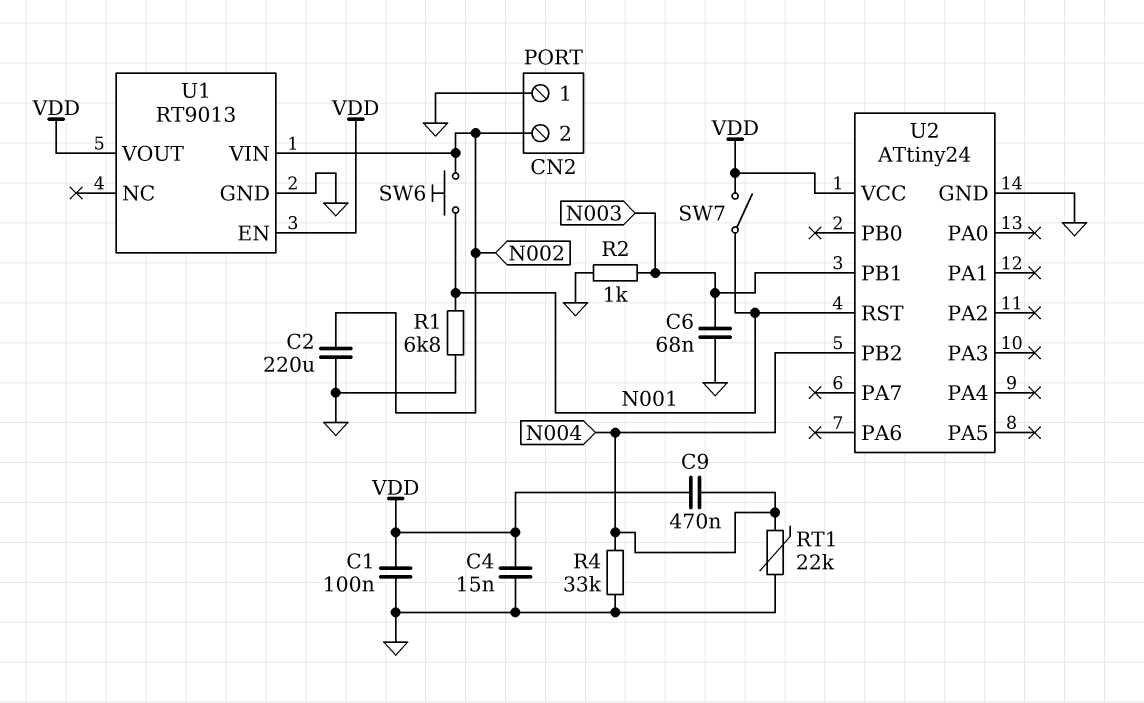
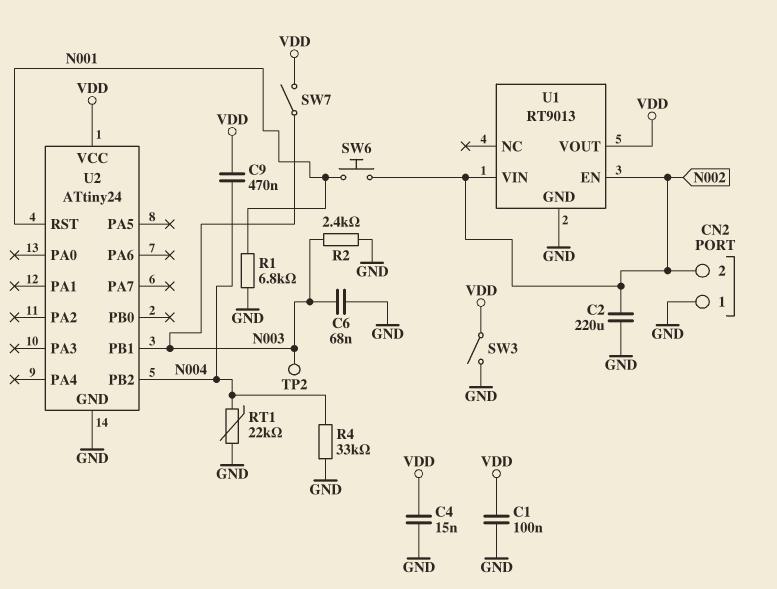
R2: 1k (GND, N003) -> 2.4k (GND, N003)
SW3: none -> switch (GND, VDD)
SW7: switch (N001, VDD) -> switch (N003, VDD)
TP2: none -> test point (N003)
U1 pin EN: VDD -> N002

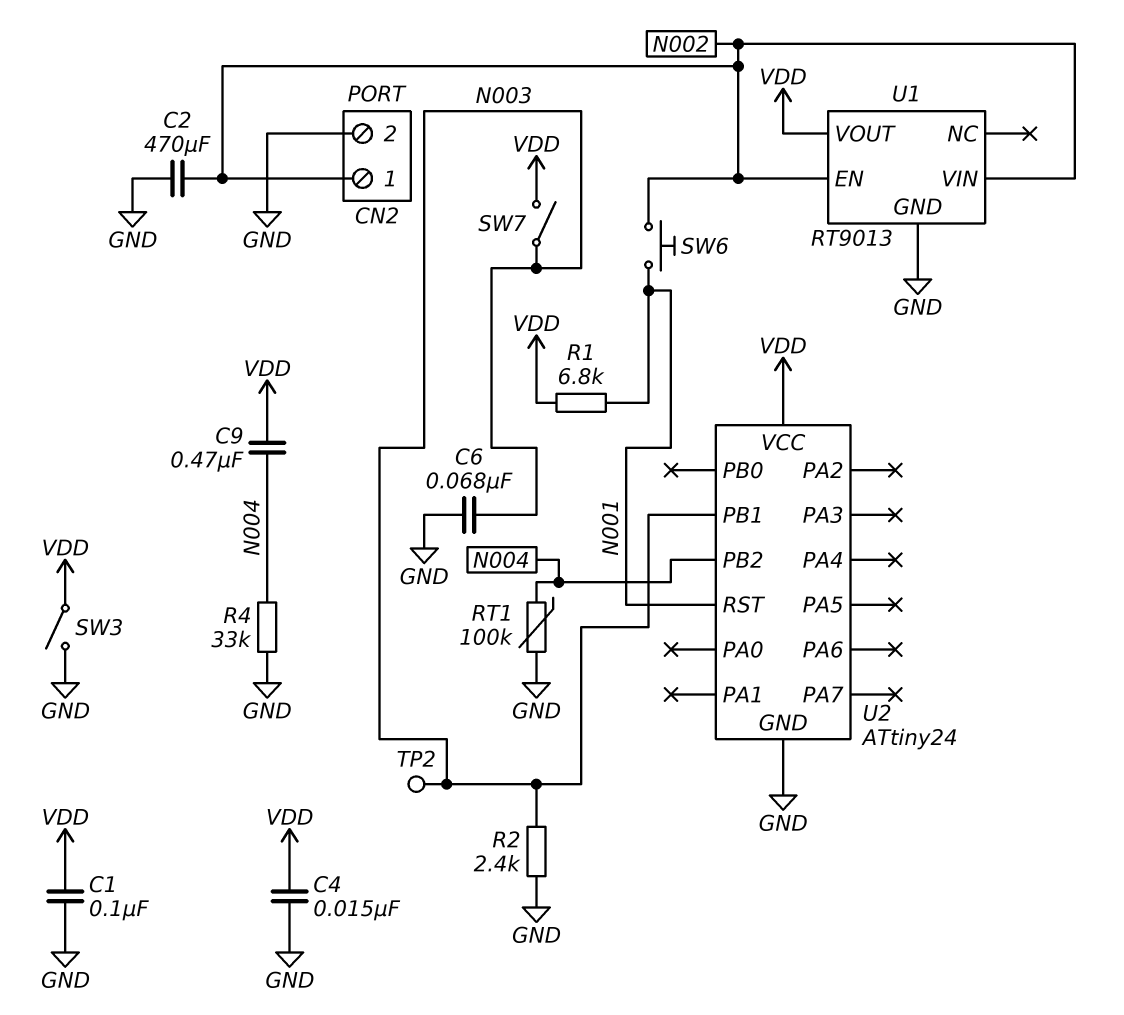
C2: 220uF (GND, N002) -> 470uF (GND, N002)
CN2 pin 1: GND -> N002
CN2 pin 2: N002 -> GND
R1: 6.8k (GND, N001) -> 6.8k (N001, VDD)
RT1: 22k (GND, N004) -> 100k (GND, N004)

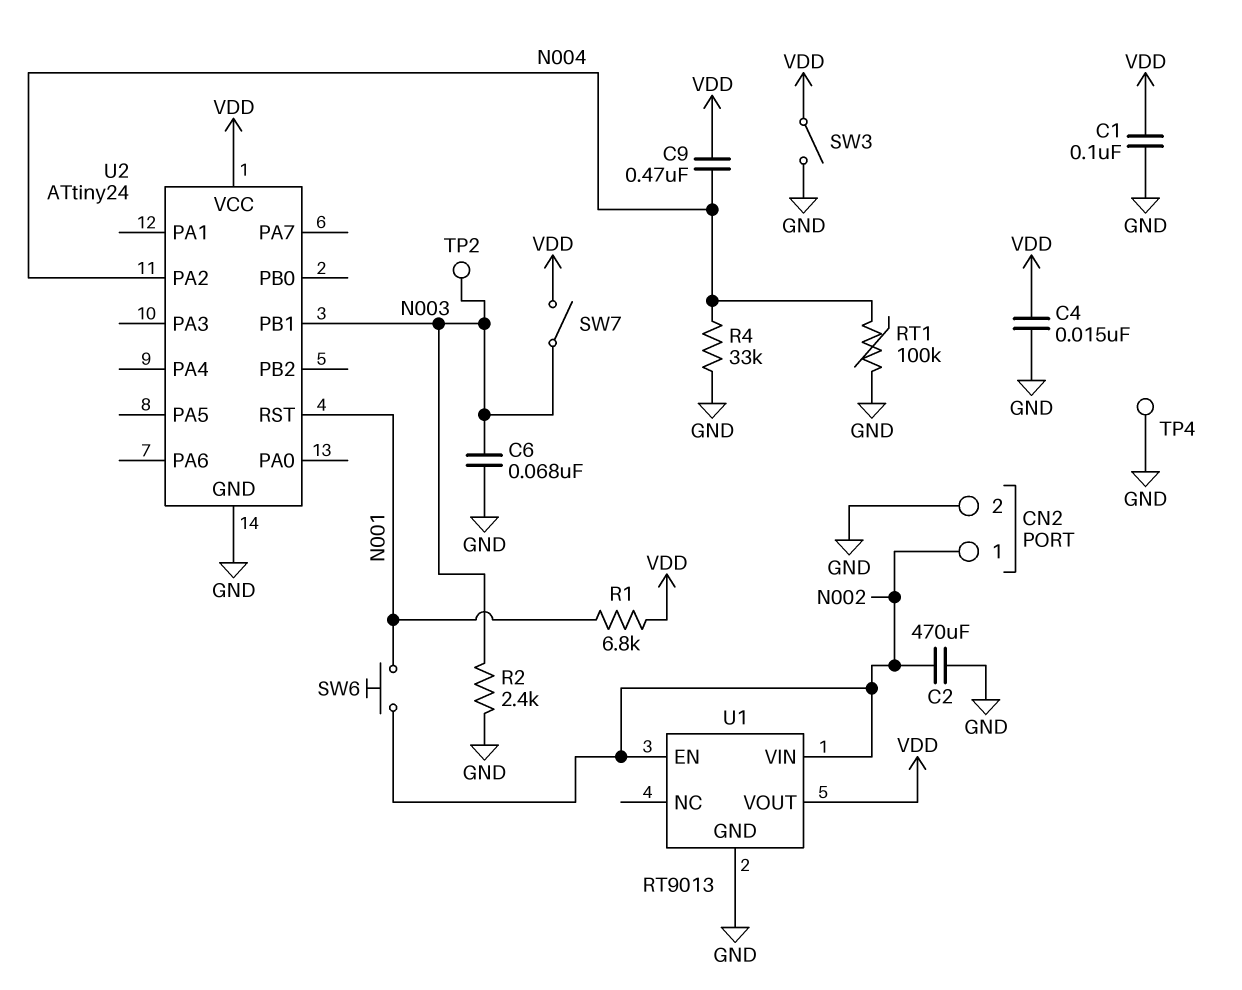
TP4: none -> test point (GND)
U2 pin PA2: none -> N004
U2 pin PB2: N004 -> none

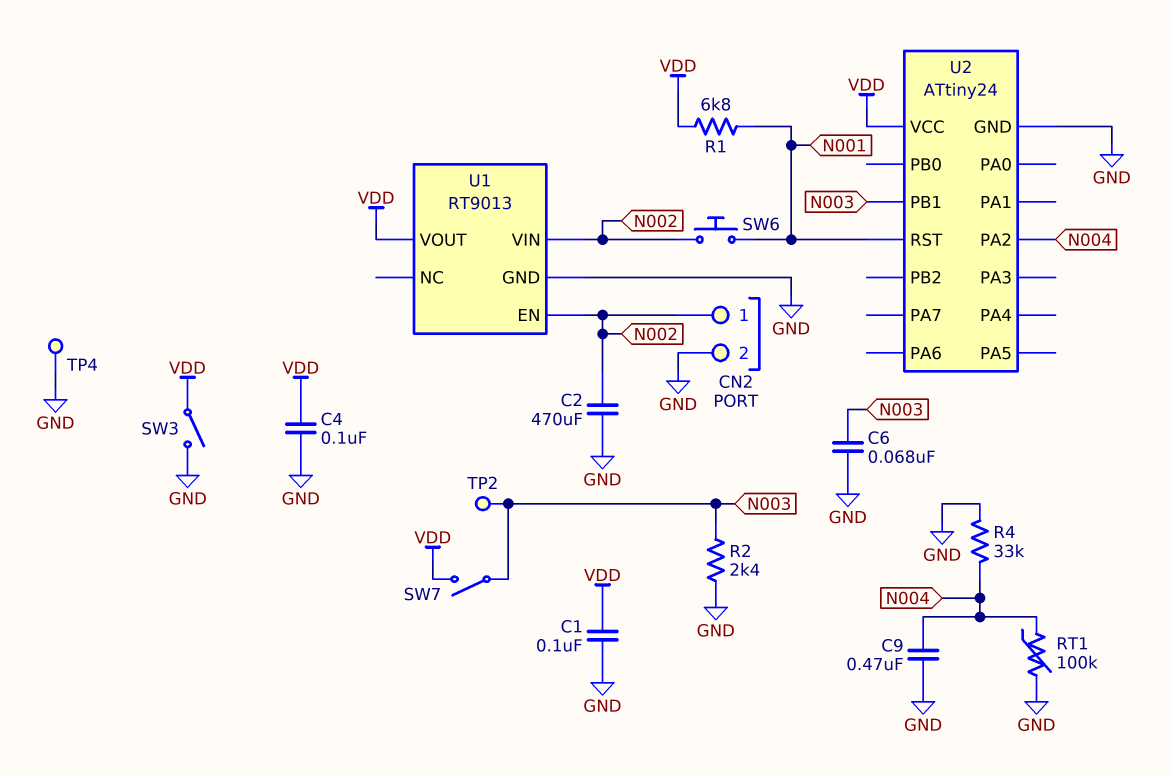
C4: 15nF (GND, VDD) -> 100nF (GND, VDD)
C9: 470nF (N004, VDD) -> 470nF (GND, N004)

